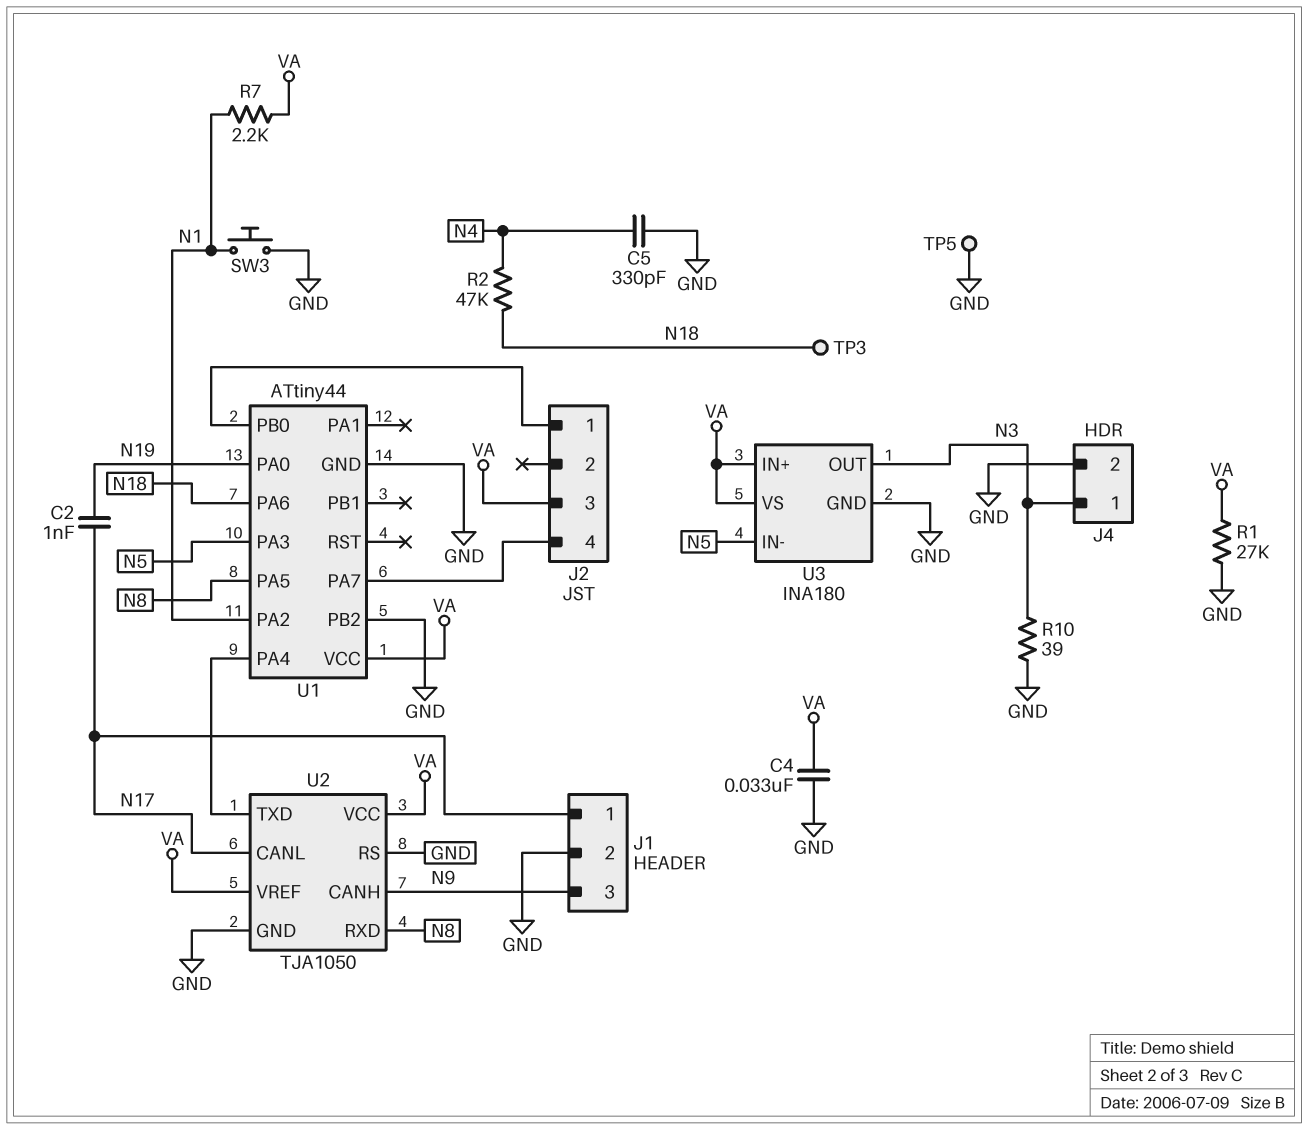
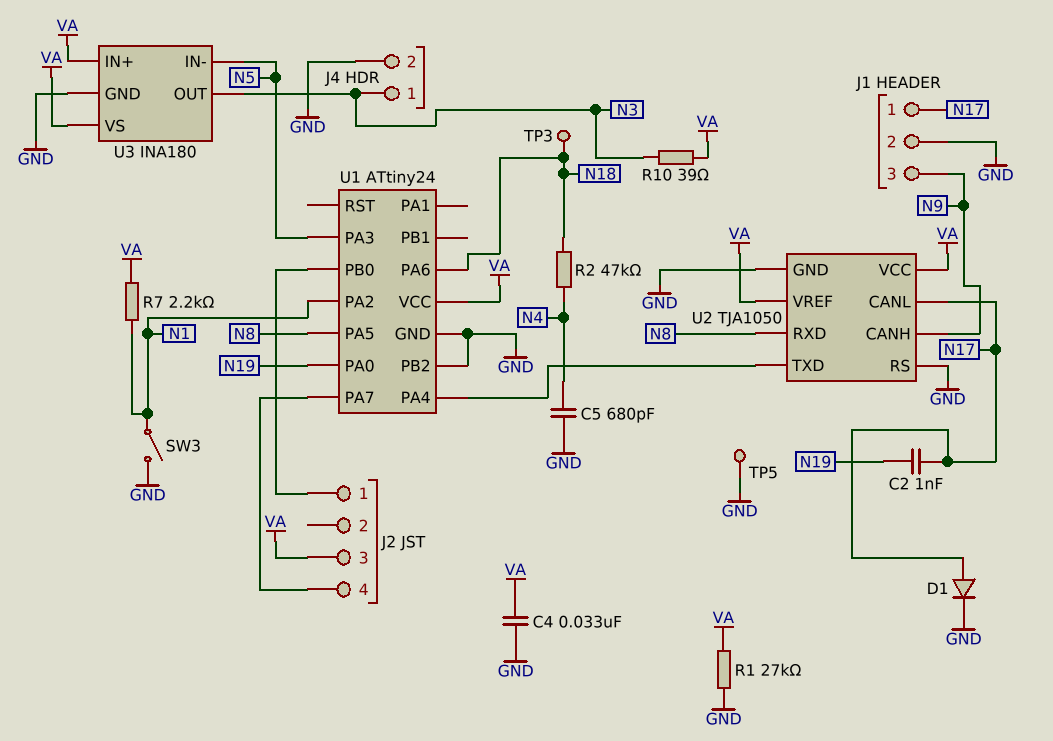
C5: 330pF (GND, N4) -> 680pF (GND, N4)
D1: none -> diode (A N17, K GND)
R10: 39 (GND, N3) -> 39 (N3, VA)
SW3: button (GND, N1) -> switch (GND, N1)
U1: ATtiny44 -> ATtiny24

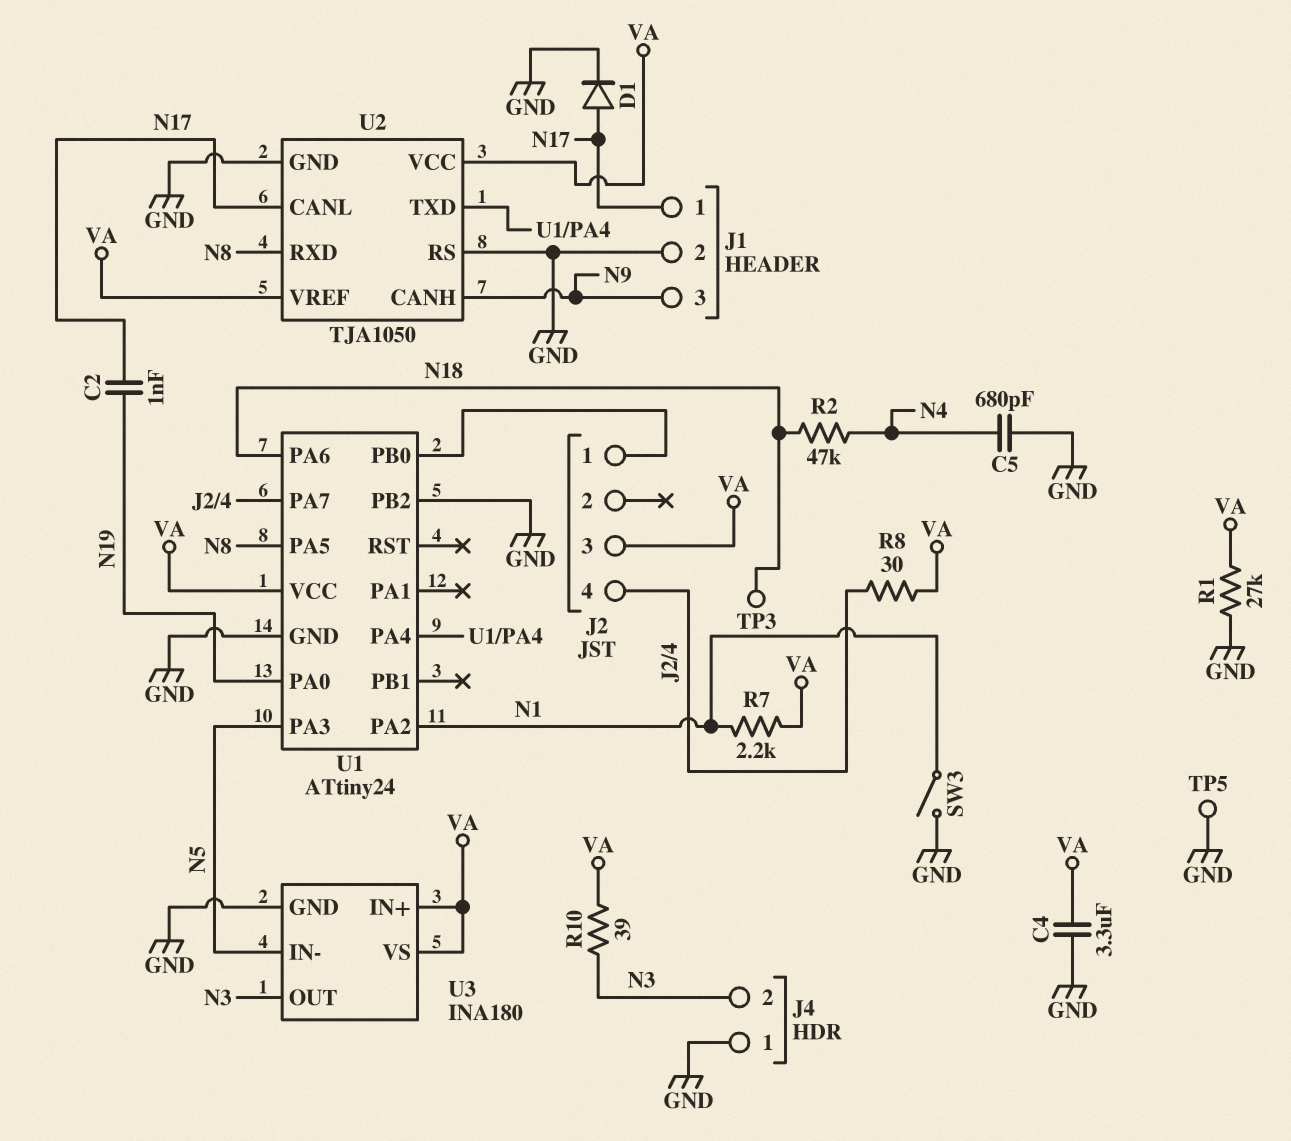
C4: 33nF (GND, VA) -> 3.3uF (GND, VA)
J4 pin 1: N3 -> GND
J4 pin 2: GND -> N3
R8: none -> 30 (J2/4, VA)

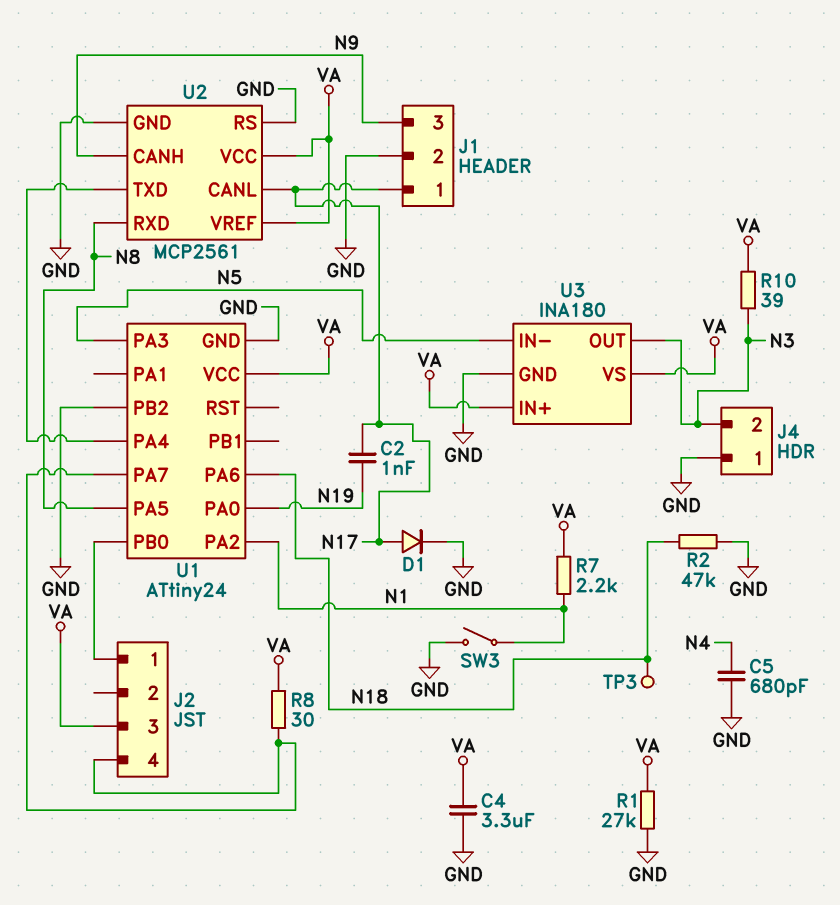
R2: 47k (N4, N18) -> 47k (GND, N18)
TP5: test point (GND) -> none
U2: TJA1050 -> MCP2561

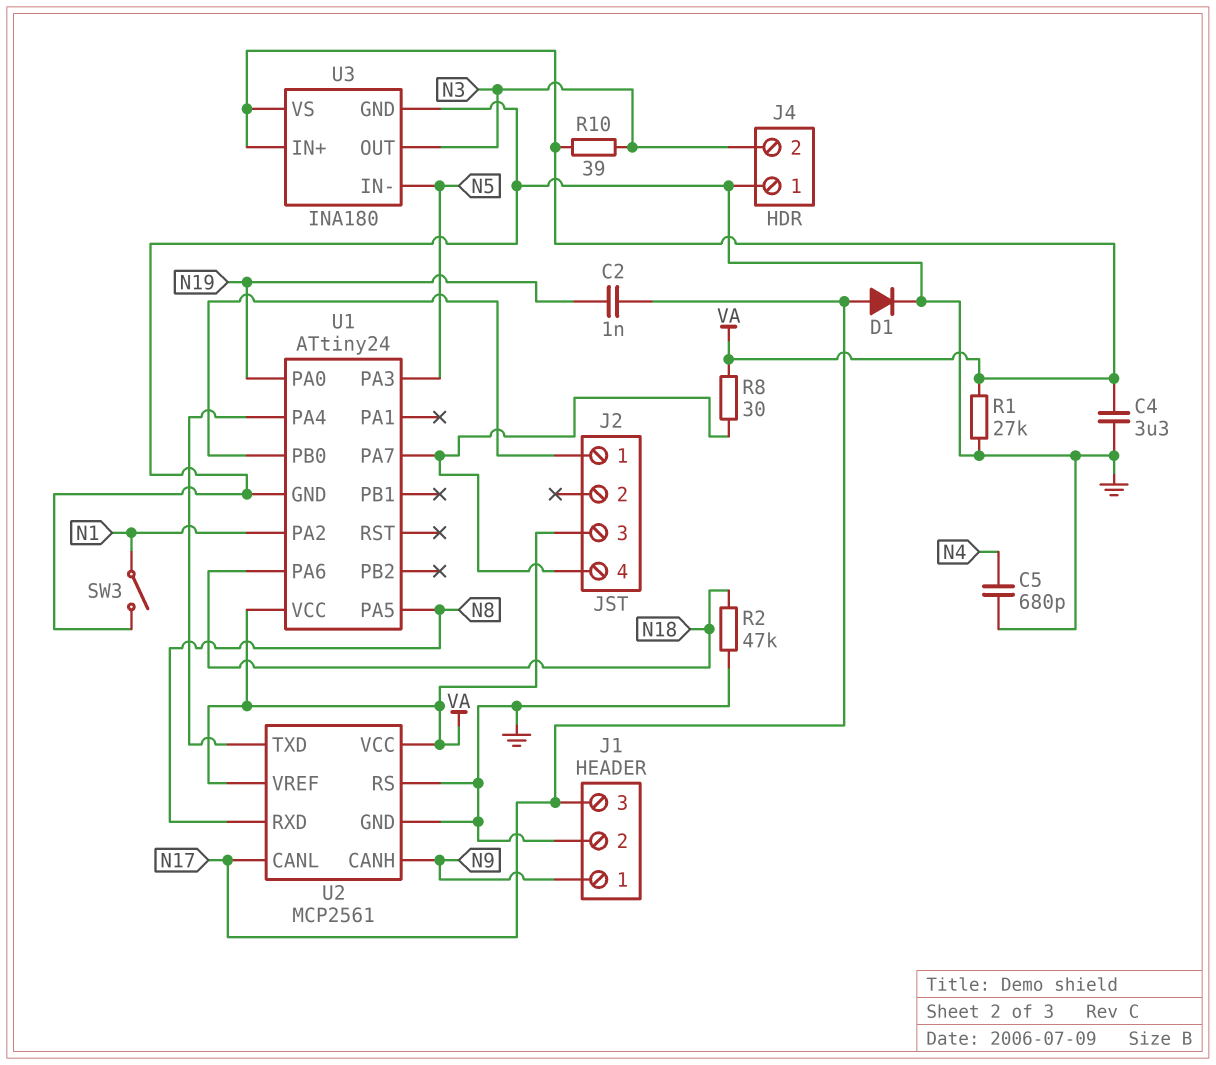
J1 pin 1: N17 -> N9
J1 pin 3: N9 -> N17
R7: 2.2k (N1, VA) -> none
TP3: test point (N18) -> none
U1 pin PB2: GND -> none

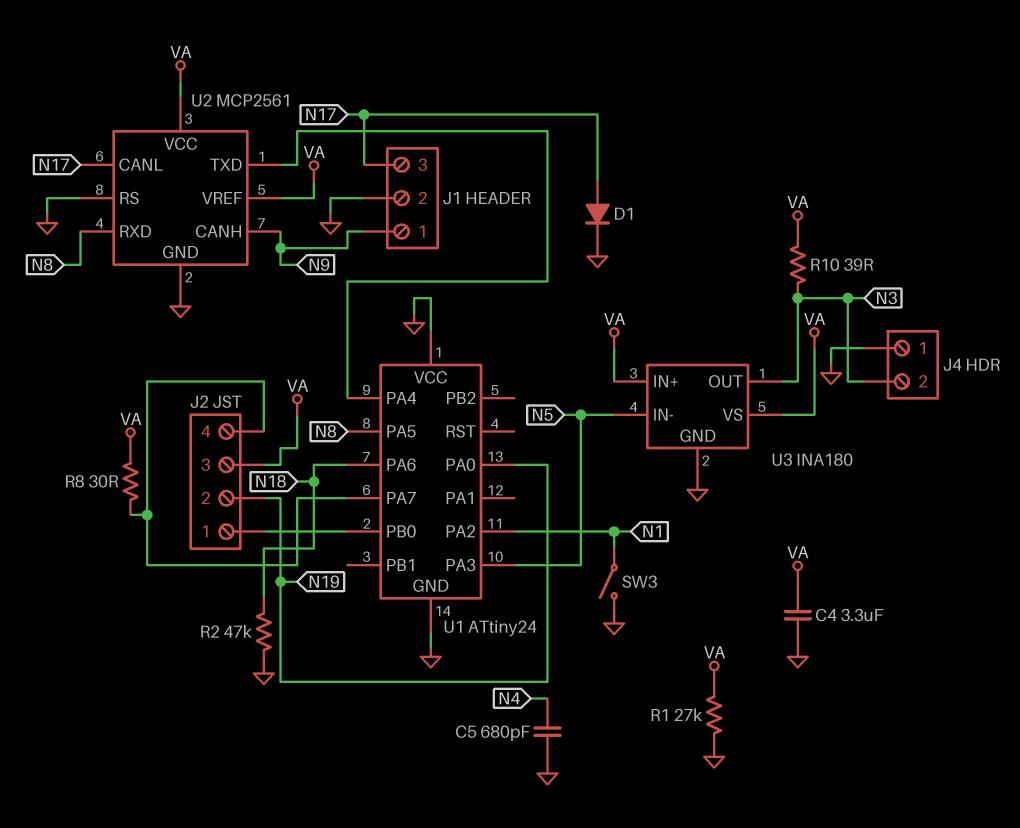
C2: 1nF (N17, N19) -> none
J2 pin 2: none -> N19
U1 pin VCC: VA -> GND

